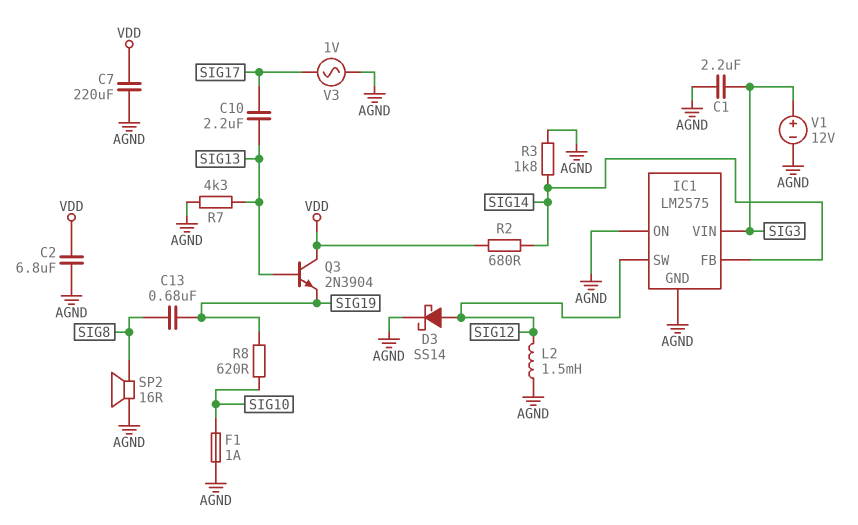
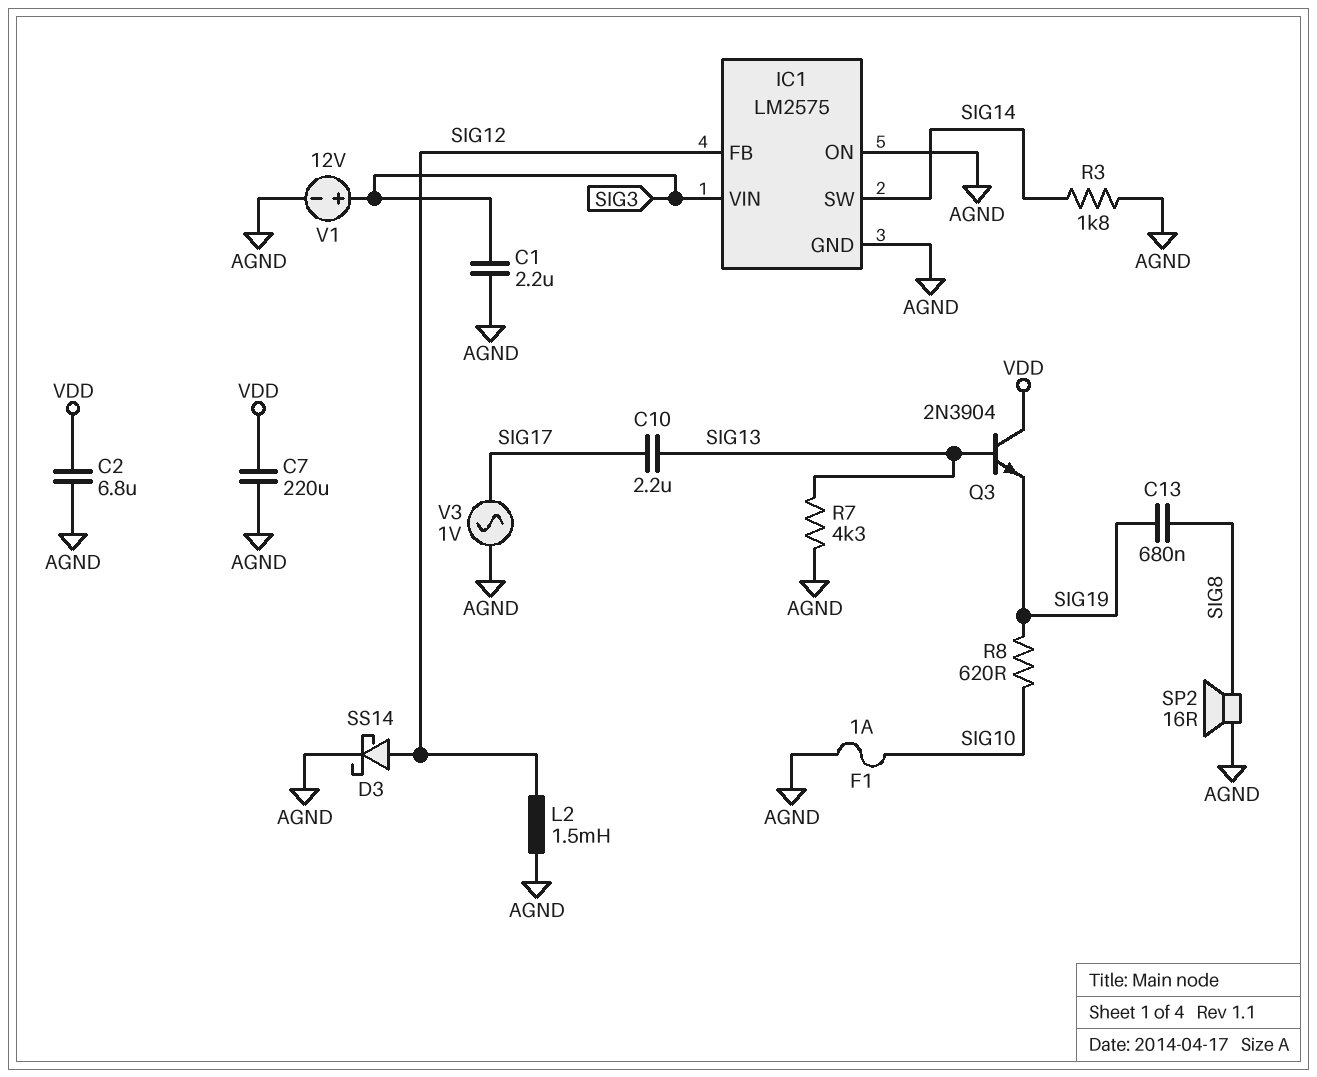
IC1 pin FB: SIG14 -> SIG12
IC1 pin SW: SIG12 -> SIG14
R2: 680 (SIG14, VDD) -> none

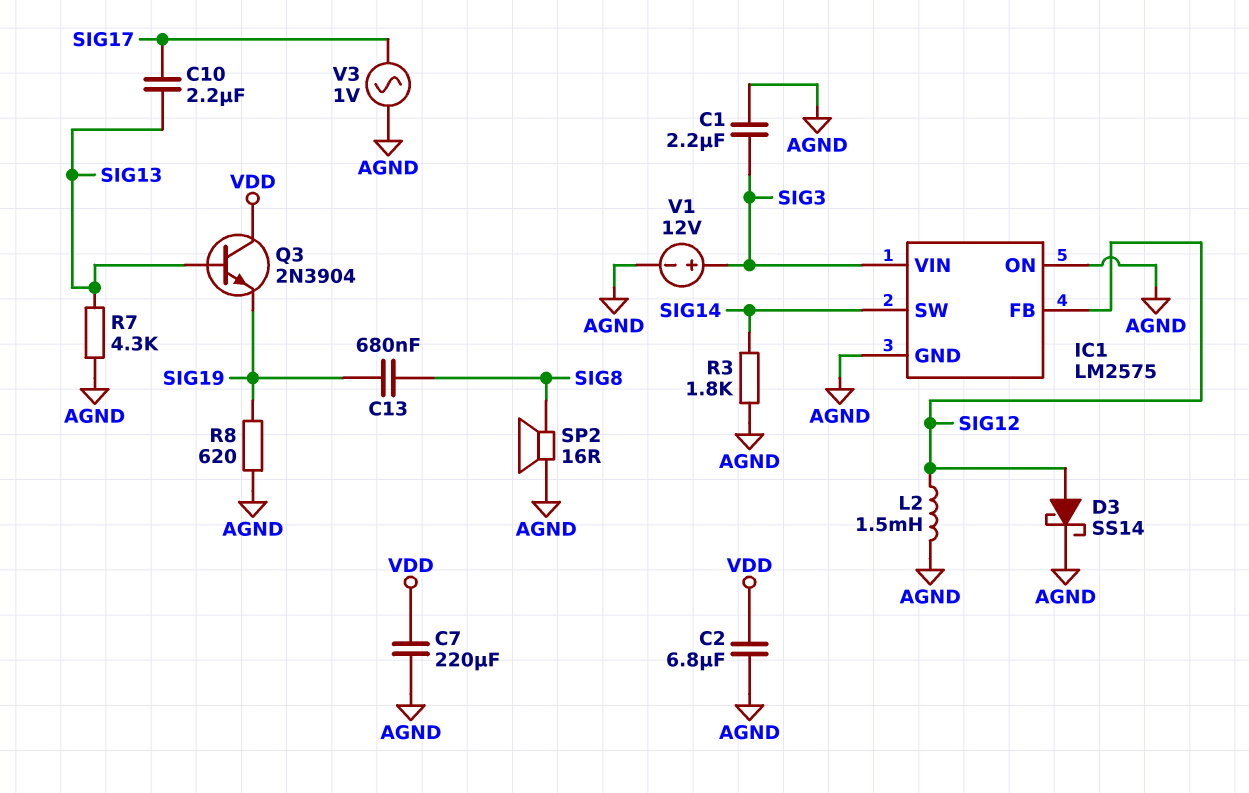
F1: 1A (AGND, SIG10) -> none
R8: 620 (SIG10, SIG19) -> 620 (AGND, SIG19)

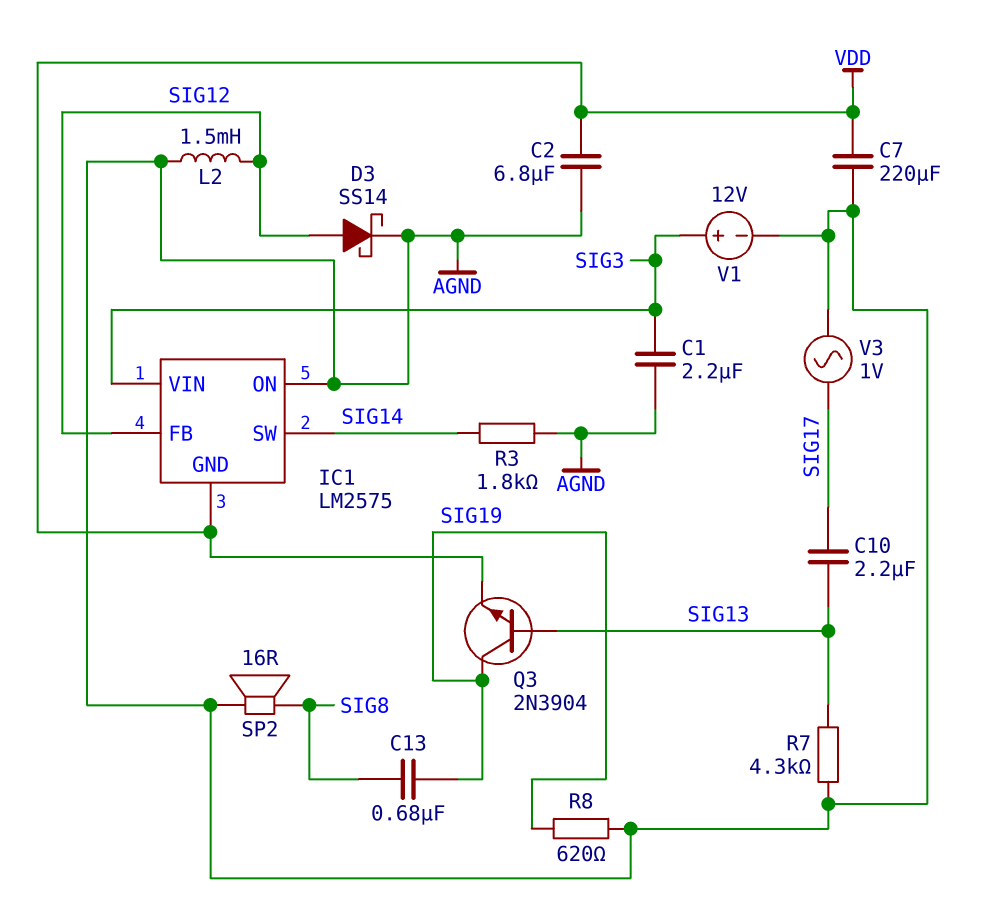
IC1 pin GND: AGND -> VDD
Q3: NPN 2N3904 (B SIG13, C VDD, E SIG19) -> NPN 2N3904 (B SIG13, C SIG19, E VDD)

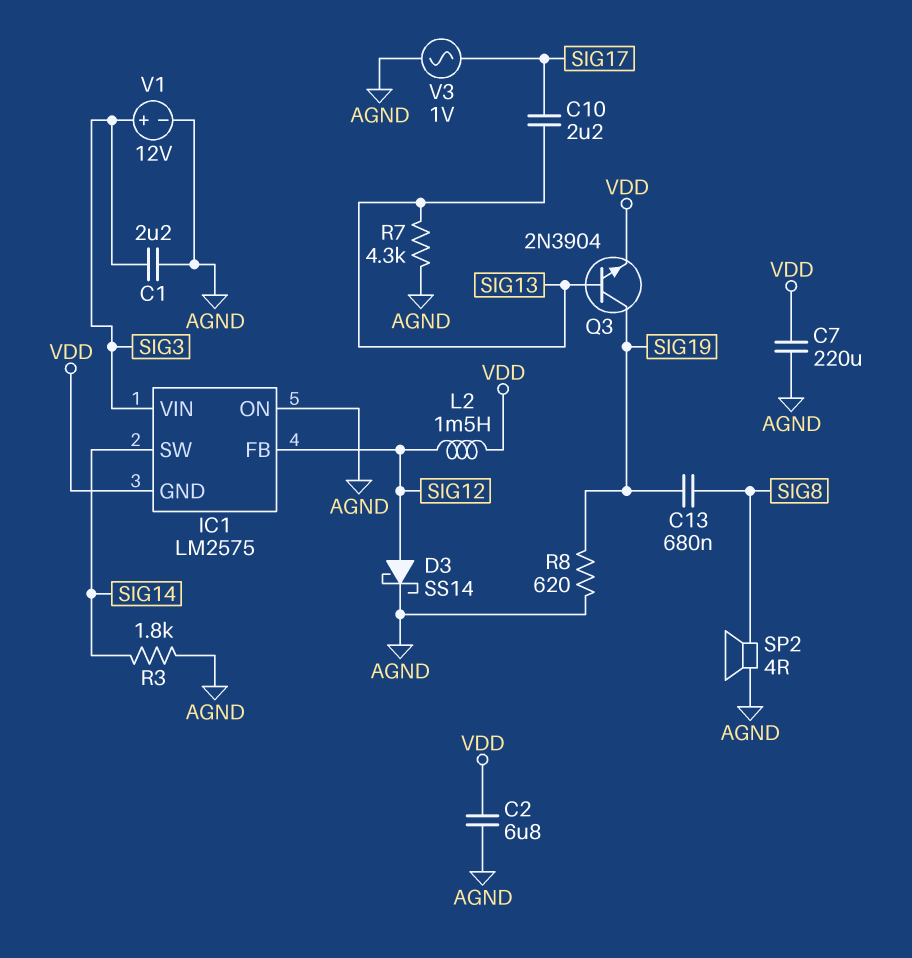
L2: 1.5mH (AGND, SIG12) -> 1.5mH (SIG12, VDD)
SP2: speaker 16R (AGND, SIG8) -> speaker 4R (AGND, SIG8)

